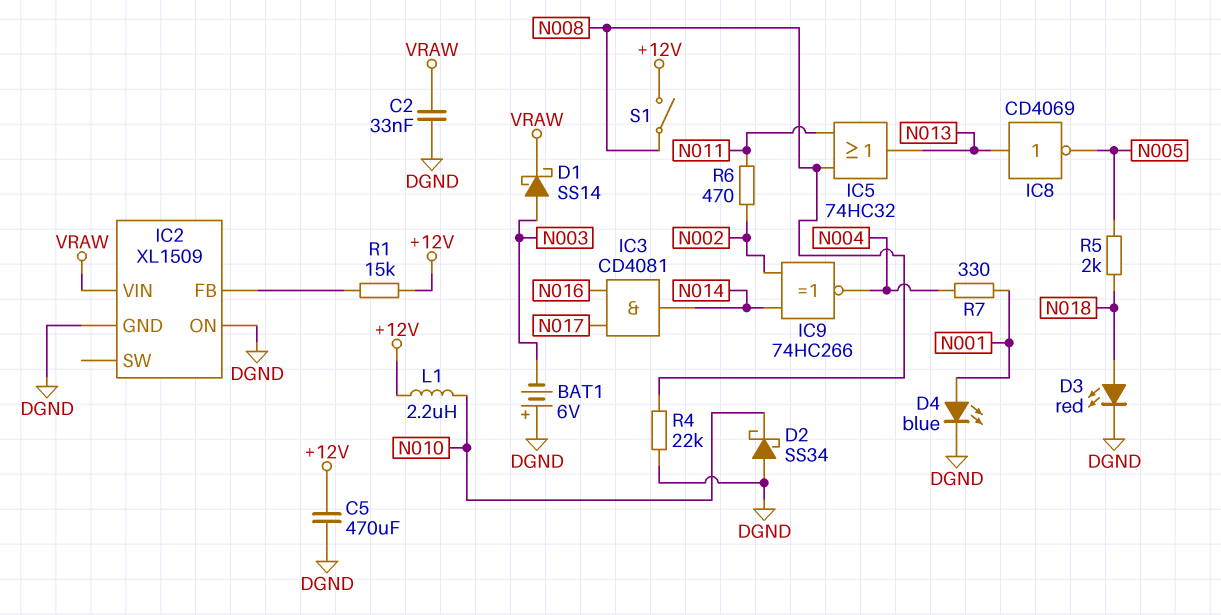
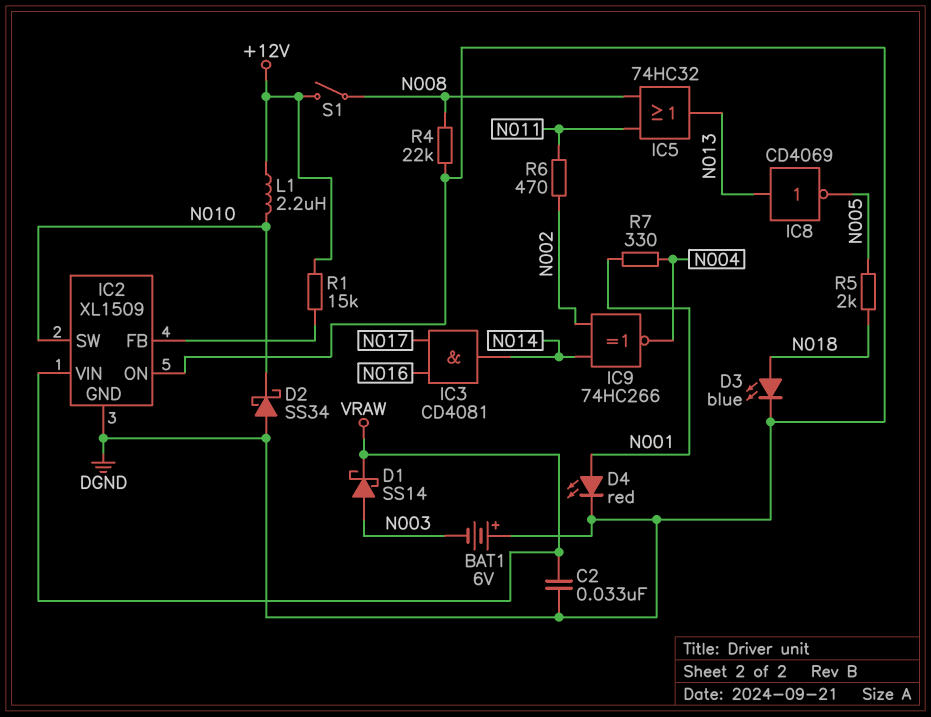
C5: 470uF (+12V, DGND) -> none
D3: LED red (A N018, K DGND) -> LED blue (A N018, K DGND)
D4: LED blue (A N001, K DGND) -> LED red (A N001, K DGND)
IC2 pin SW: none -> N010

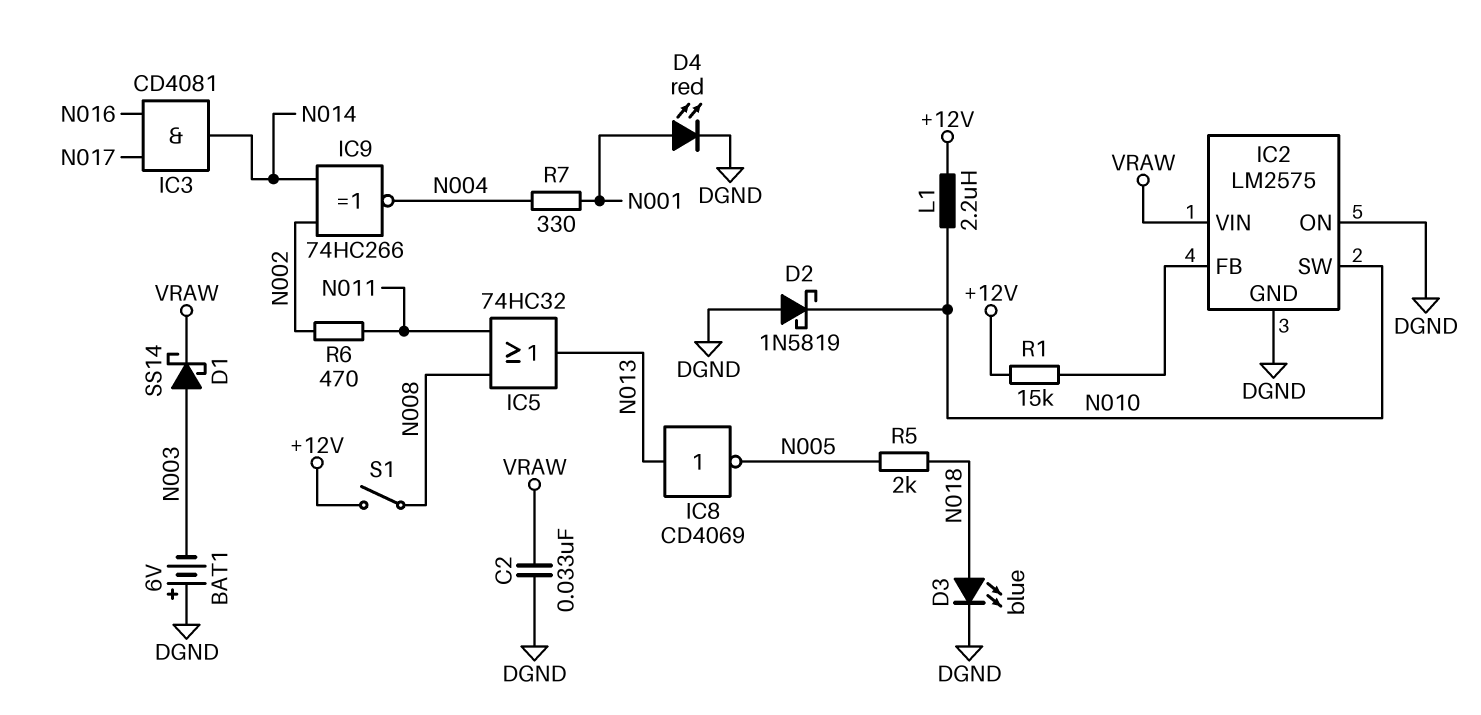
D2: schottky SS34 (A DGND, K N010) -> schottky 1N5819 (A DGND, K N010)
IC2: XL1509 -> LM2575
R4: 22k (DGND, N008) -> none

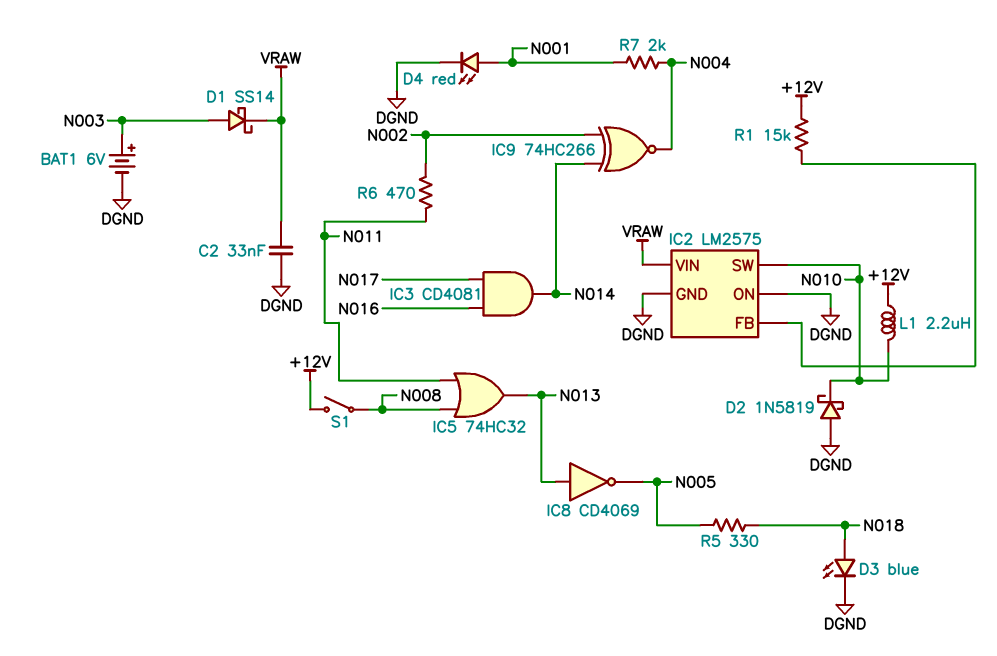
BAT1: 6V (plus DGND, minus N003) -> 6V (plus N003, minus DGND)
R5: 2k (N005, N018) -> 330 (N005, N018)
R7: 330 (N001, N004) -> 2k (N001, N004)

